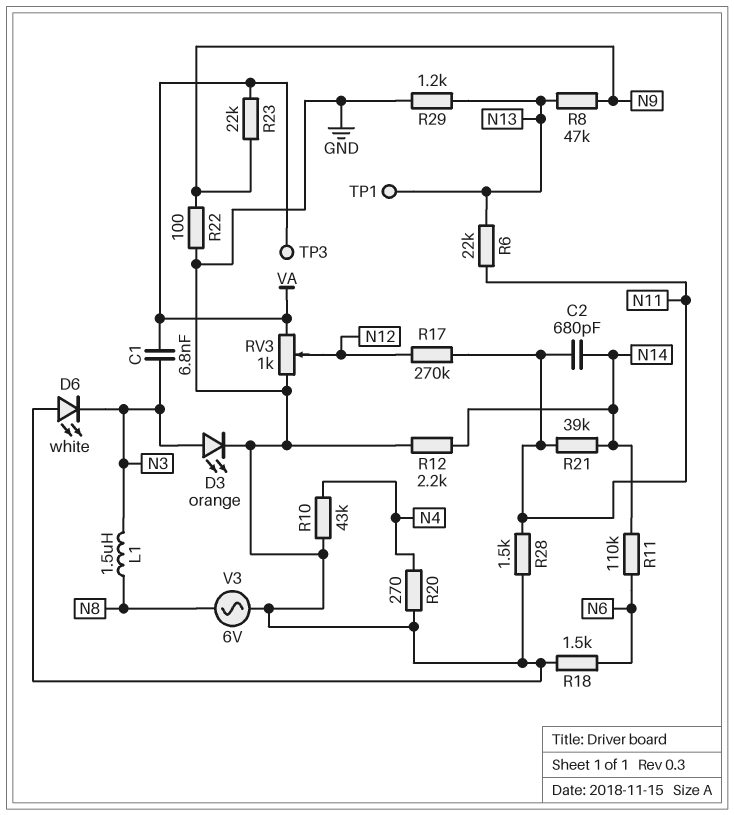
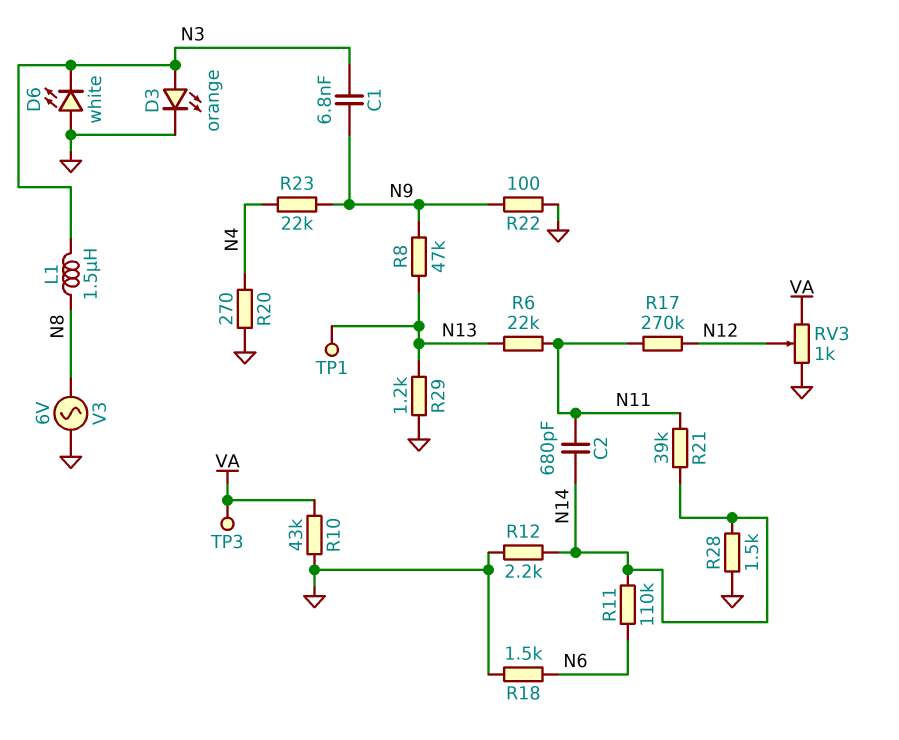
C1: 6.8nF (N3, VA) -> 6.8nF (N3, N9)
R10: 43k (GND, N4) -> 43k (GND, VA)
R23: 22k (N9, VA) -> 22k (N4, N9)
R28: 1.5k (GND, N11) -> 1.5k (GND, N14)

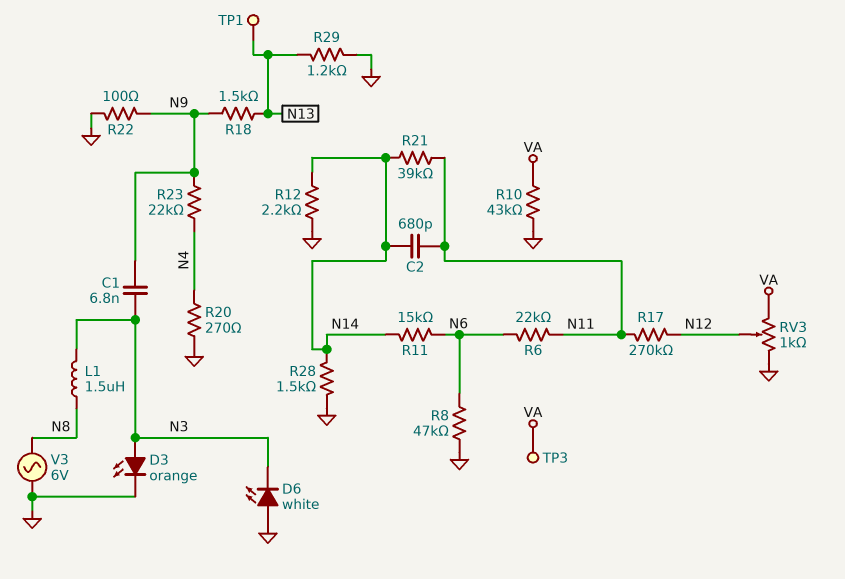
R6: 22k (N11, N13) -> 22k (N6, N11)
R8: 47k (N9, N13) -> 47k (GND, N6)
R11: 110k (N6, N14) -> 15k (N6, N14)
R18: 1.5k (GND, N6) -> 1.5k (N9, N13)

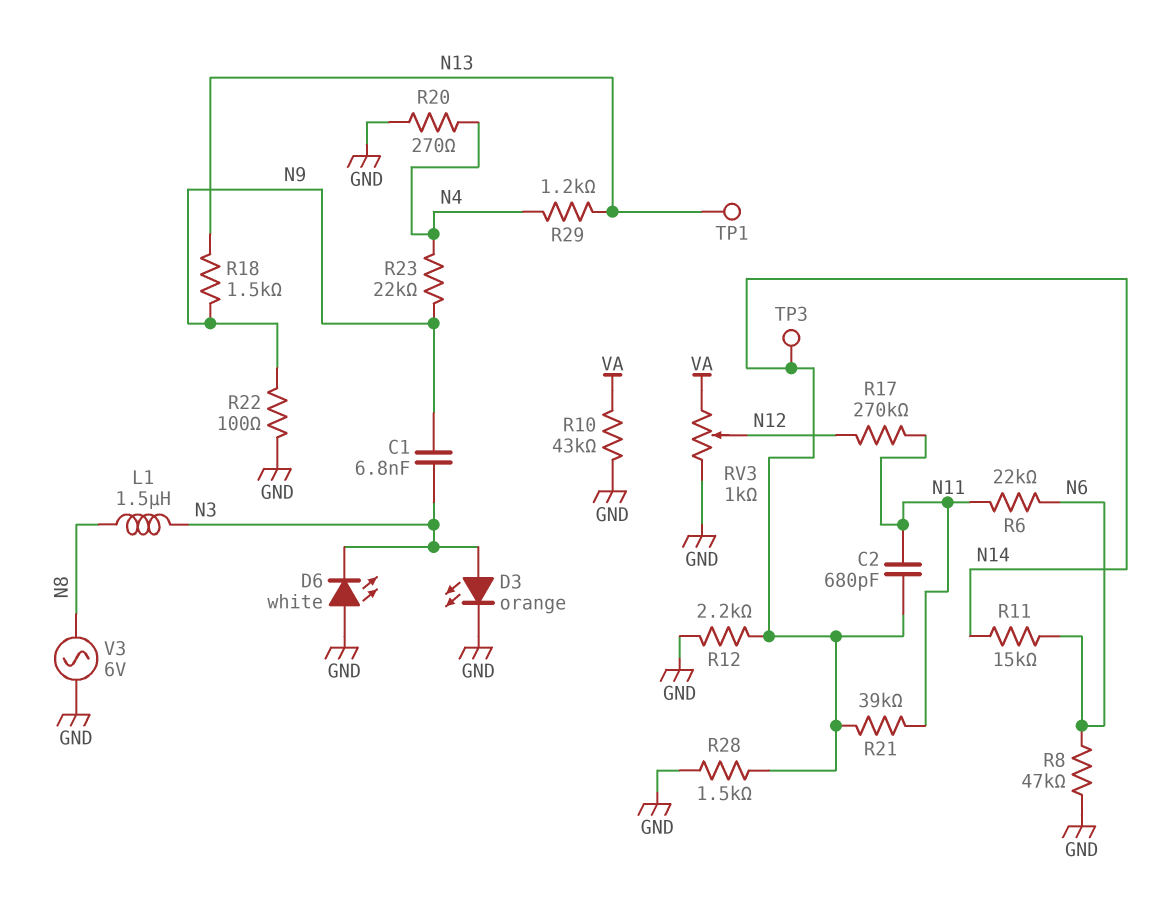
R29: 1.2k (GND, N13) -> 1.2k (N4, N13)
TP3: test point (VA) -> test point (N14)

